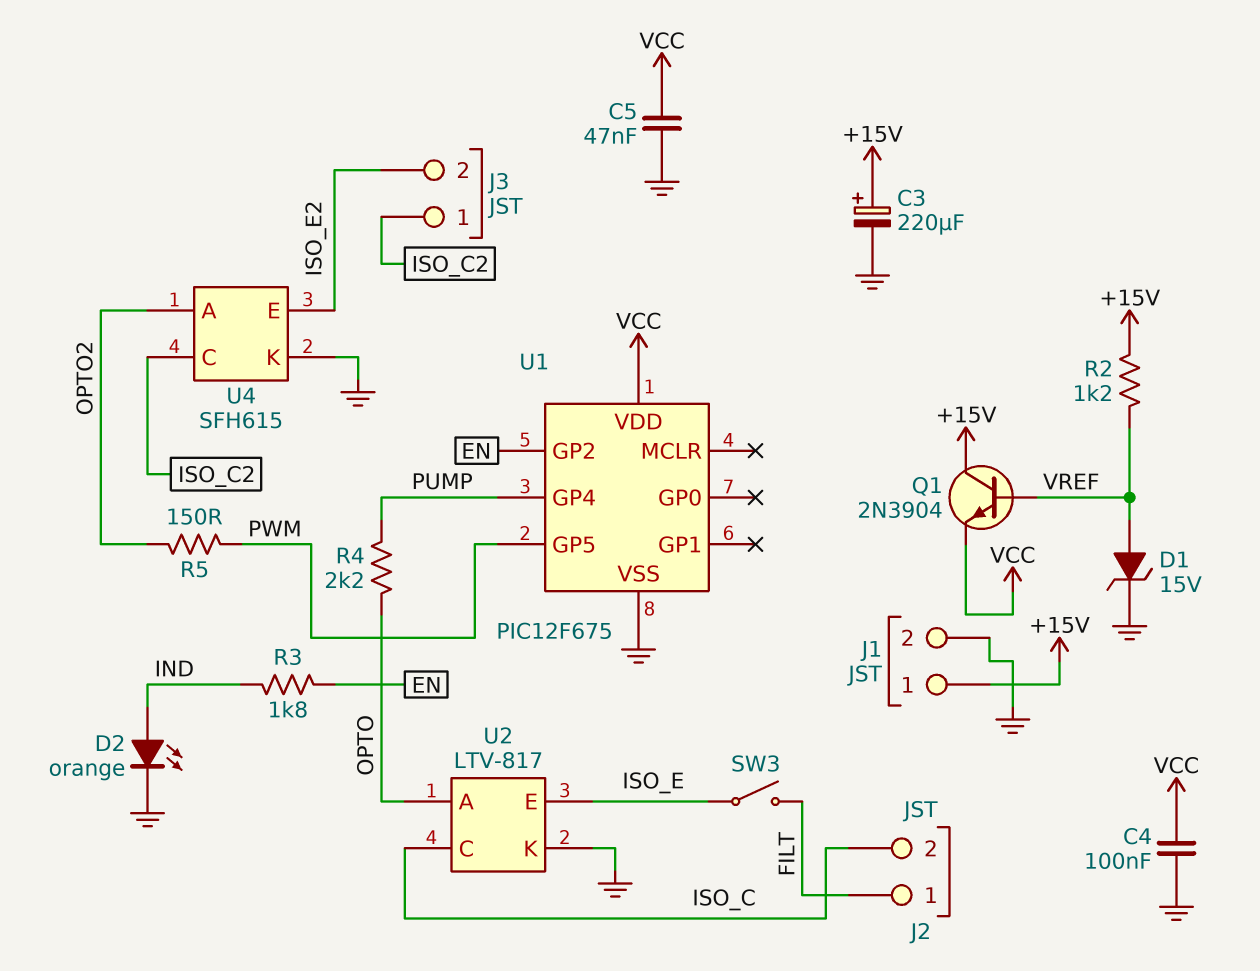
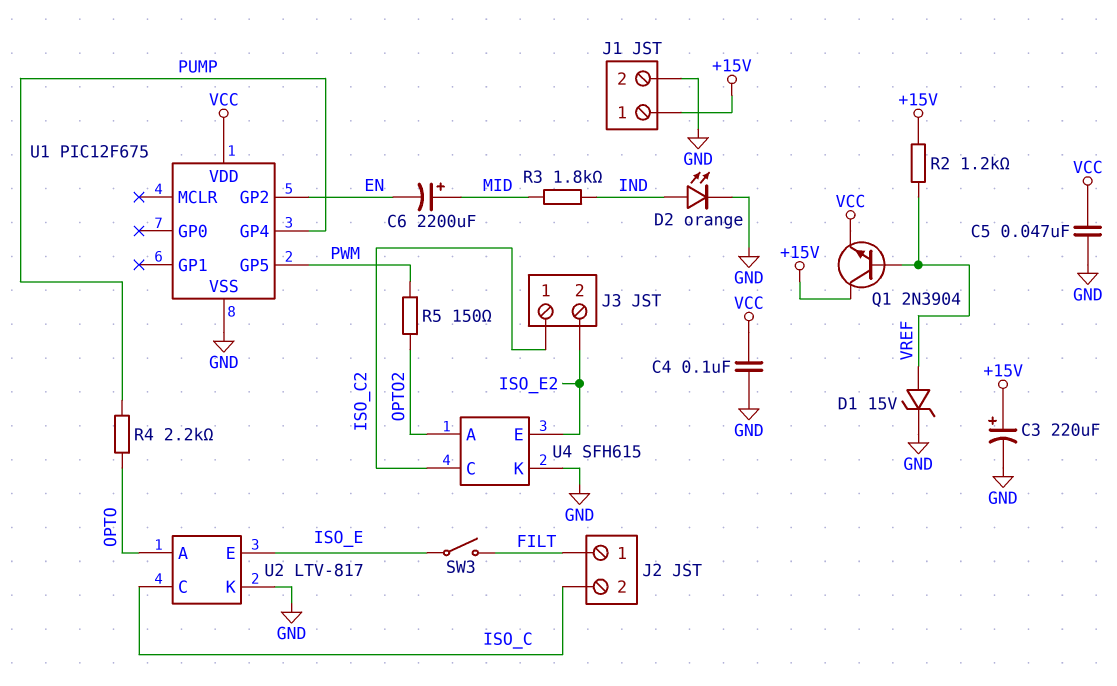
C6: none -> 2200uF (plus MID, minus EN)
R3: 1.8k (EN, IND) -> 1.8k (IND, MID)

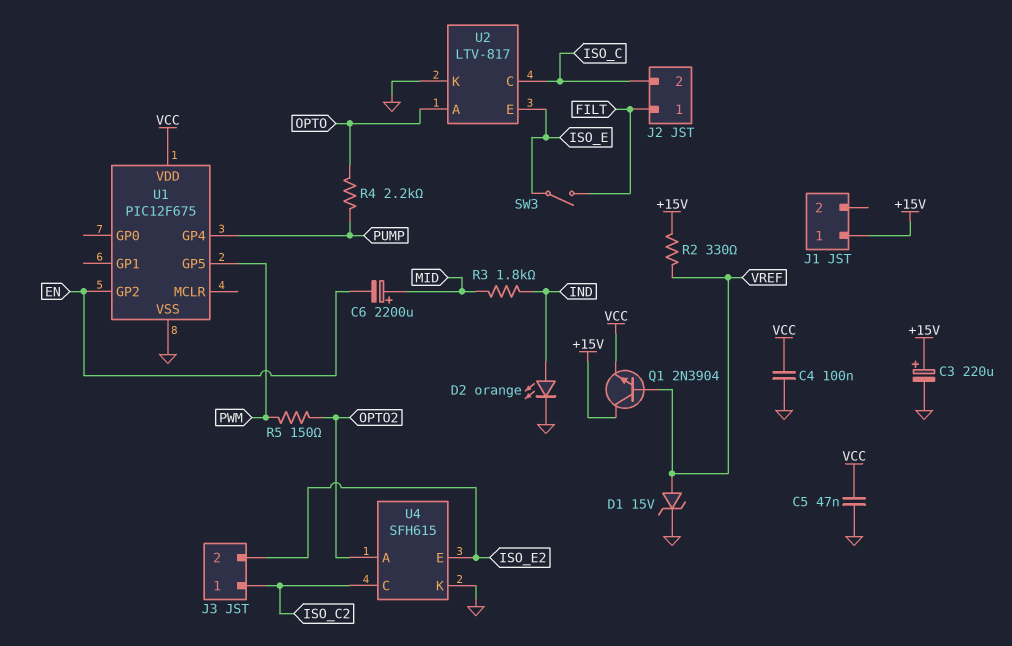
J1 pin 2: GND -> none
R2: 1.2k (+15V, VREF) -> 330 (+15V, VREF)

